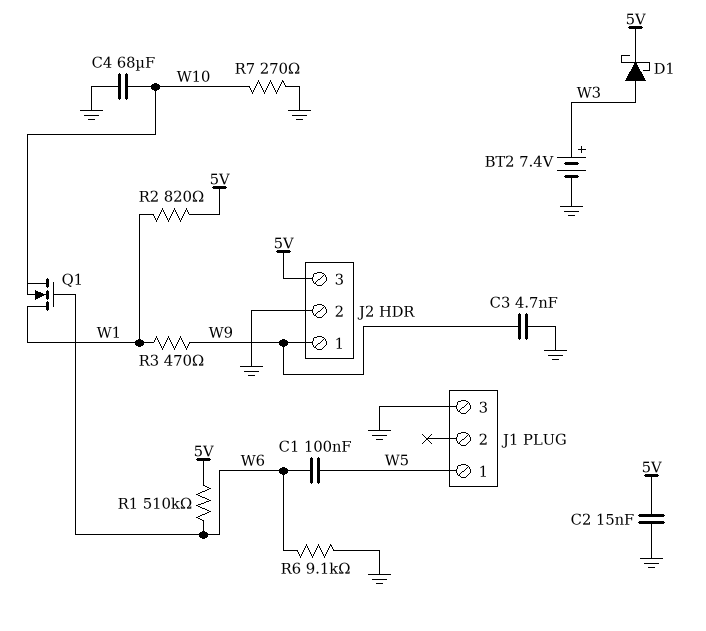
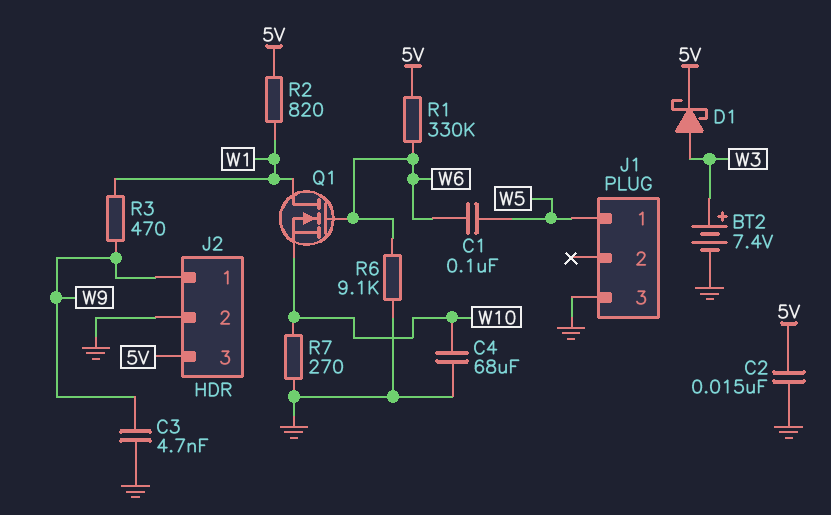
R1: 510k (5V, W6) -> 330k (5V, W6)

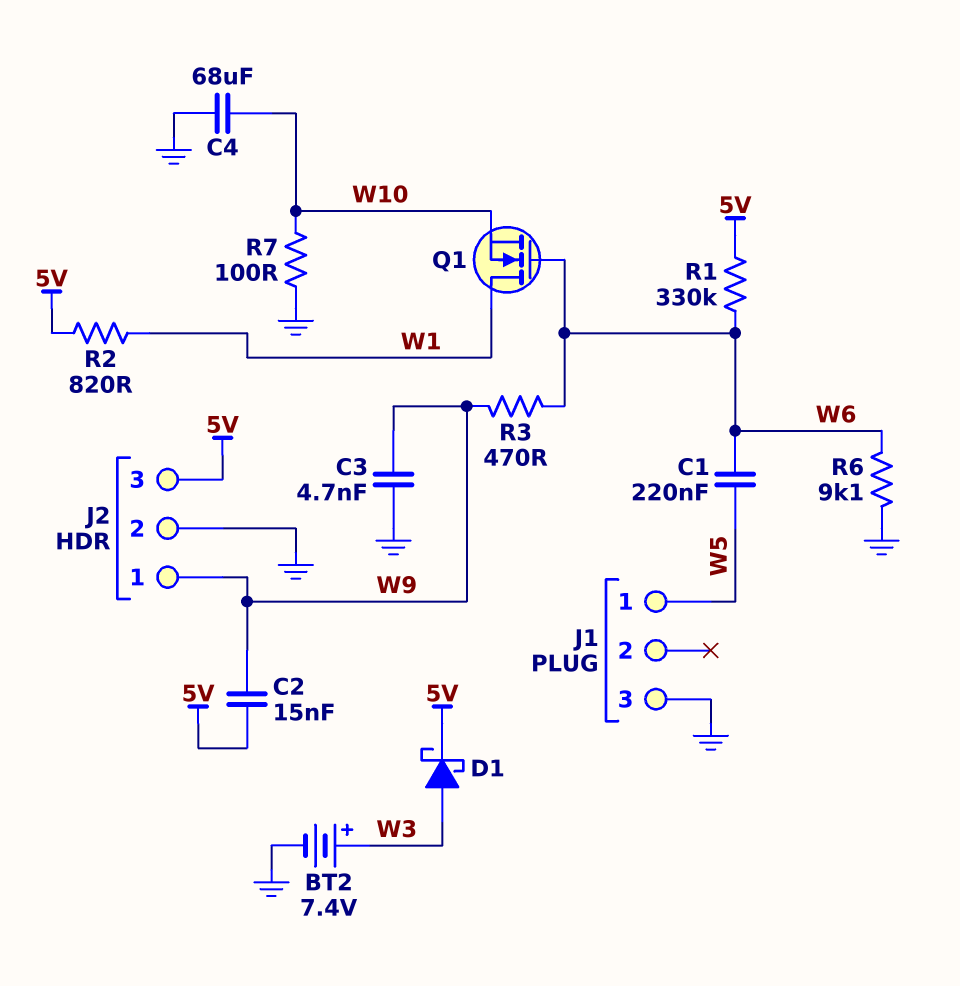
C1: 100nF (W5, W6) -> 220nF (W5, W6)
C2: 15nF (5V, GND) -> 15nF (5V, W9)
R3: 470 (W1, W9) -> 470 (W6, W9)
R7: 270 (GND, W10) -> 100 (GND, W10)

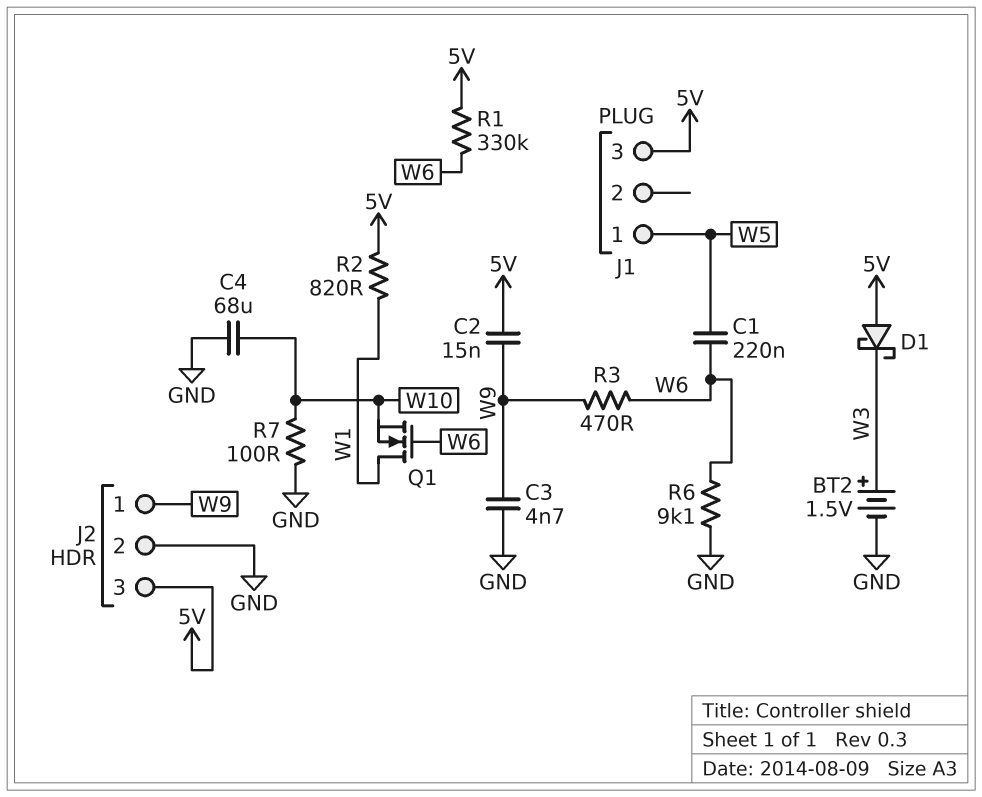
BT2: 7.4V (plus W3, minus GND) -> 1.5V (plus W3, minus GND)
D1: schottky (A W3, K 5V) -> schottky (A 5V, K W3)
J1 pin 3: GND -> 5V

